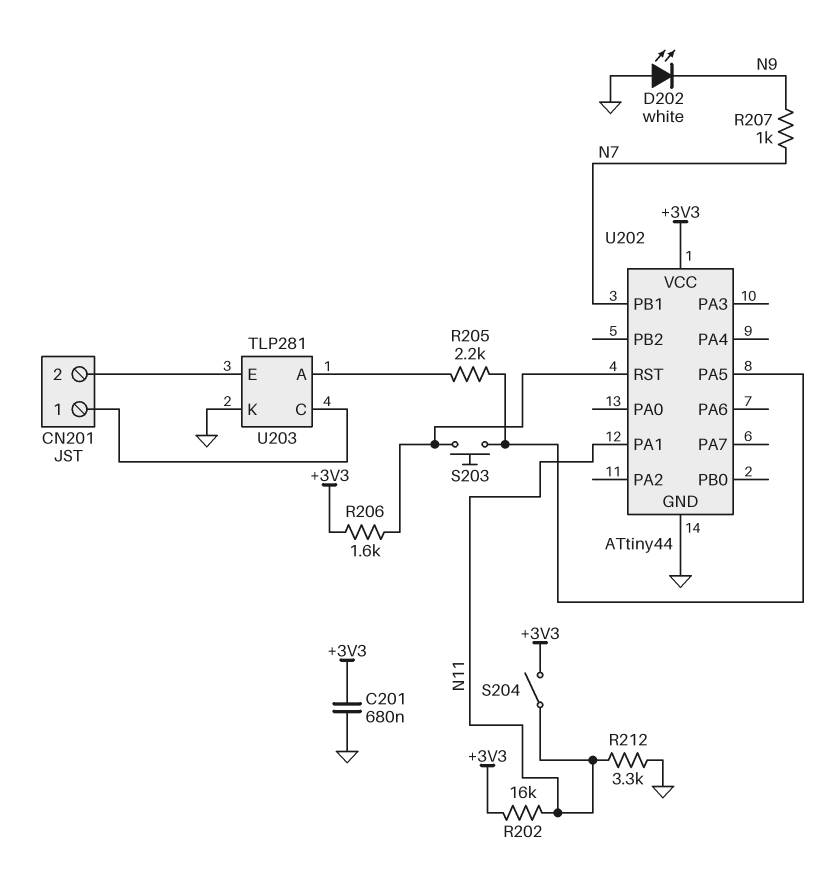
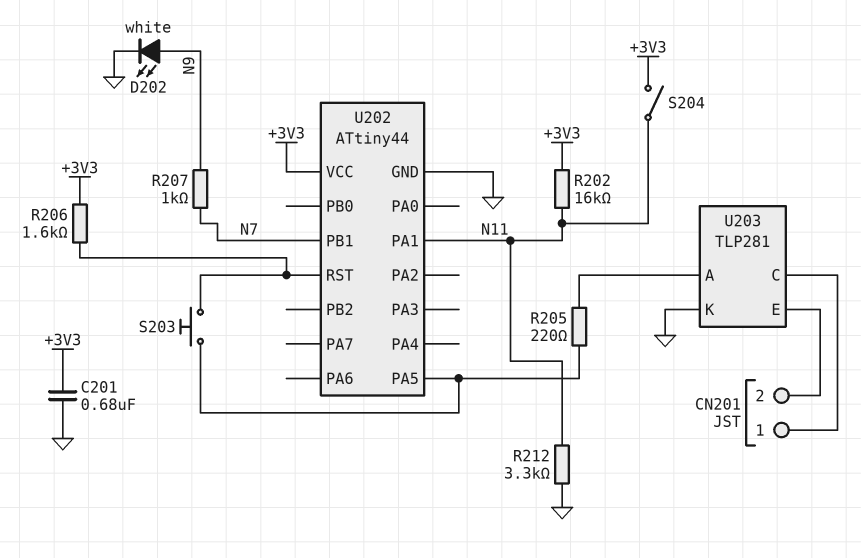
D202: LED white (A GND, K N9) -> LED white (A N9, K GND)
R205: 2.2k (U202/PA5, U203/A) -> 220 (U202/PA5, U203/A)

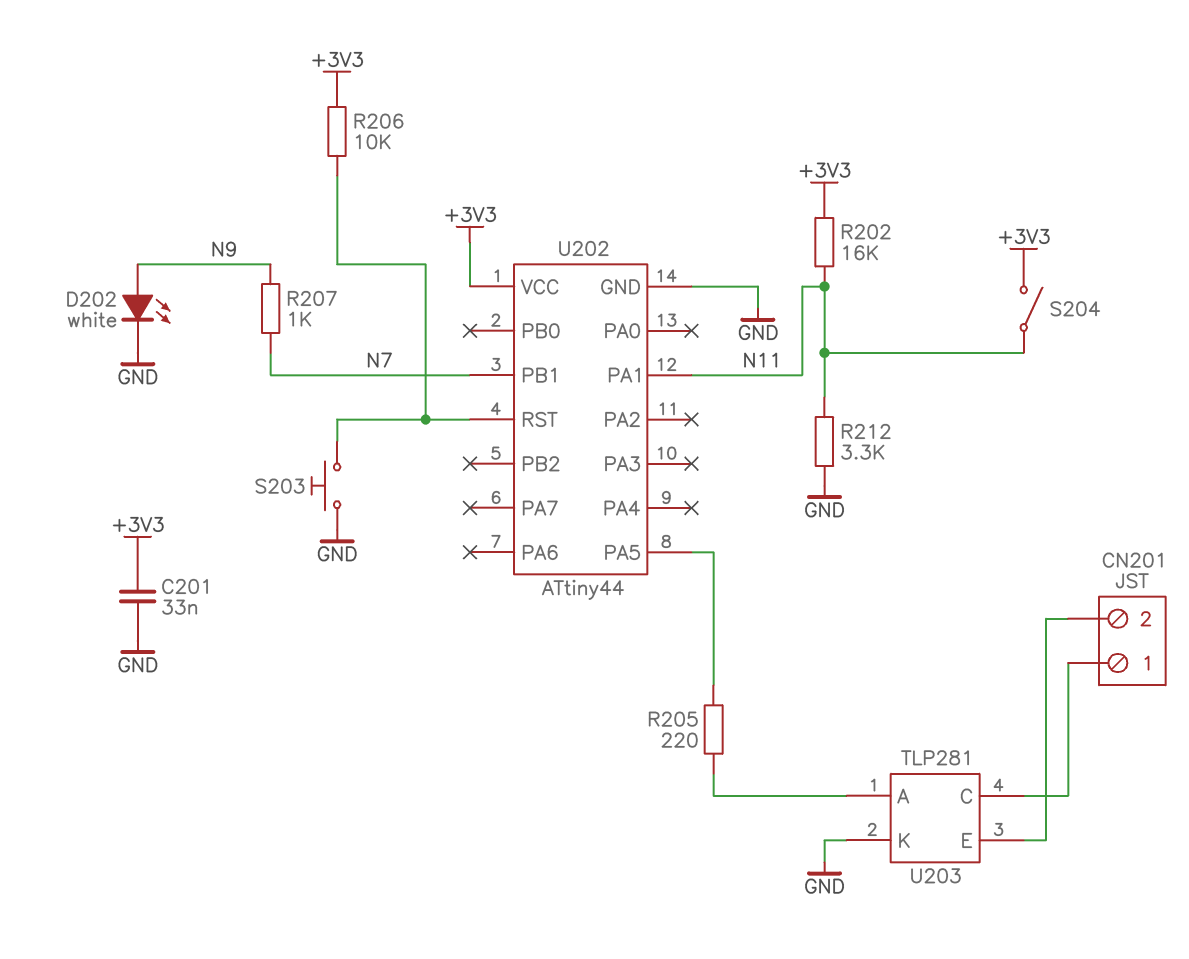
C201: 680nF (+3V3, GND) -> 33nF (+3V3, GND)
R206: 1.6k (+3V3, U202/RST) -> 10k (+3V3, U202/RST)
S203: button (U202/PA5, U202/RST) -> button (GND, U202/RST)

